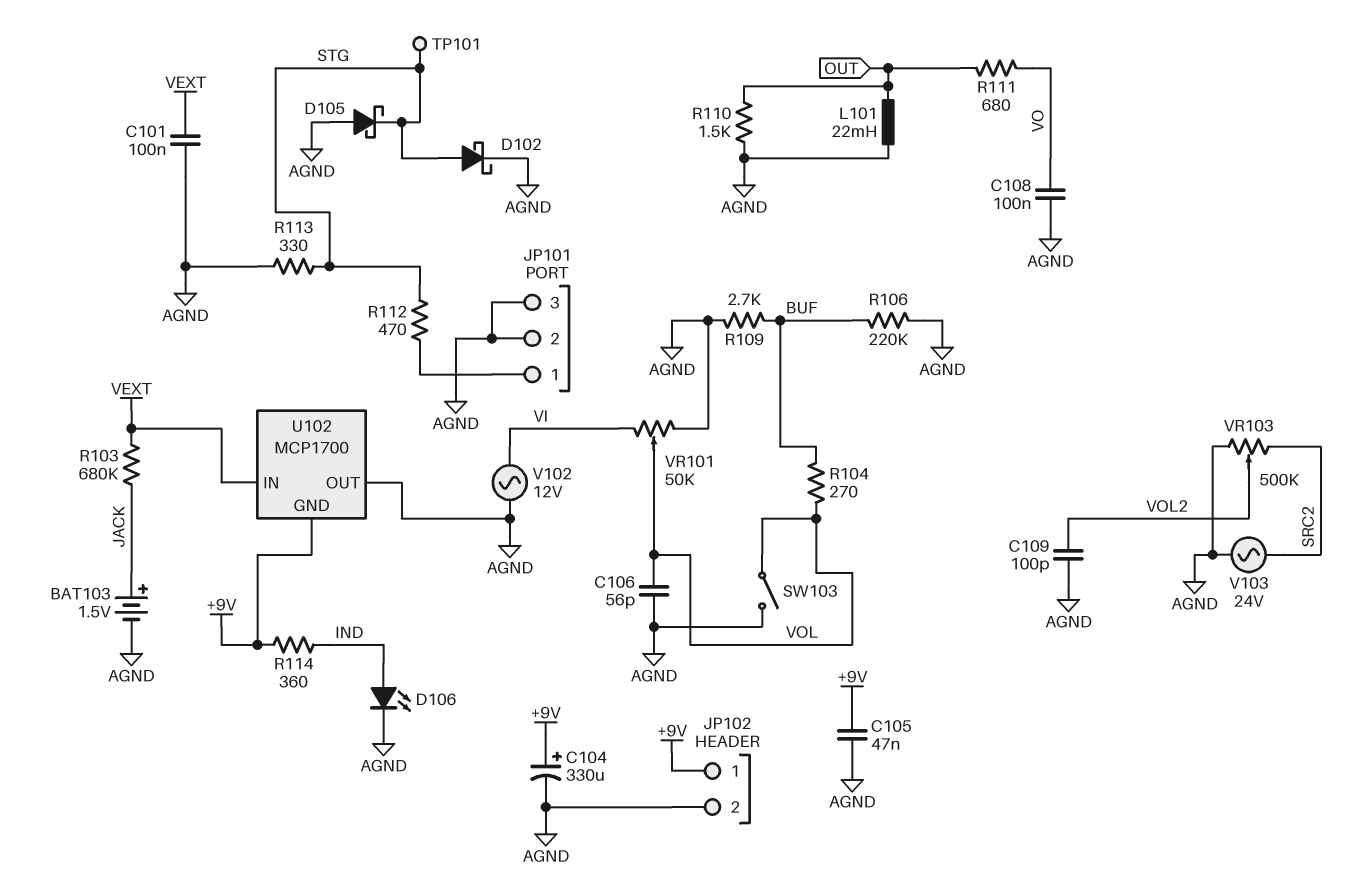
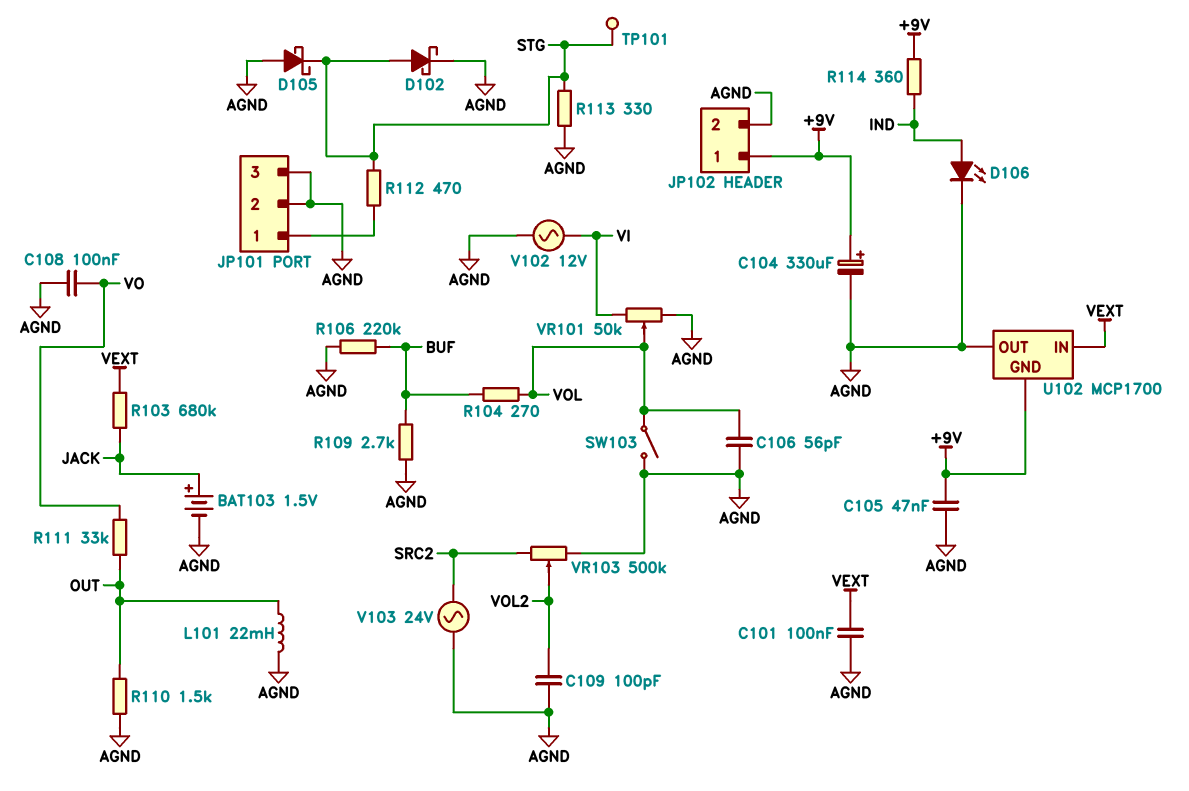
R111: 680 (OUT, VO) -> 33k (OUT, VO)

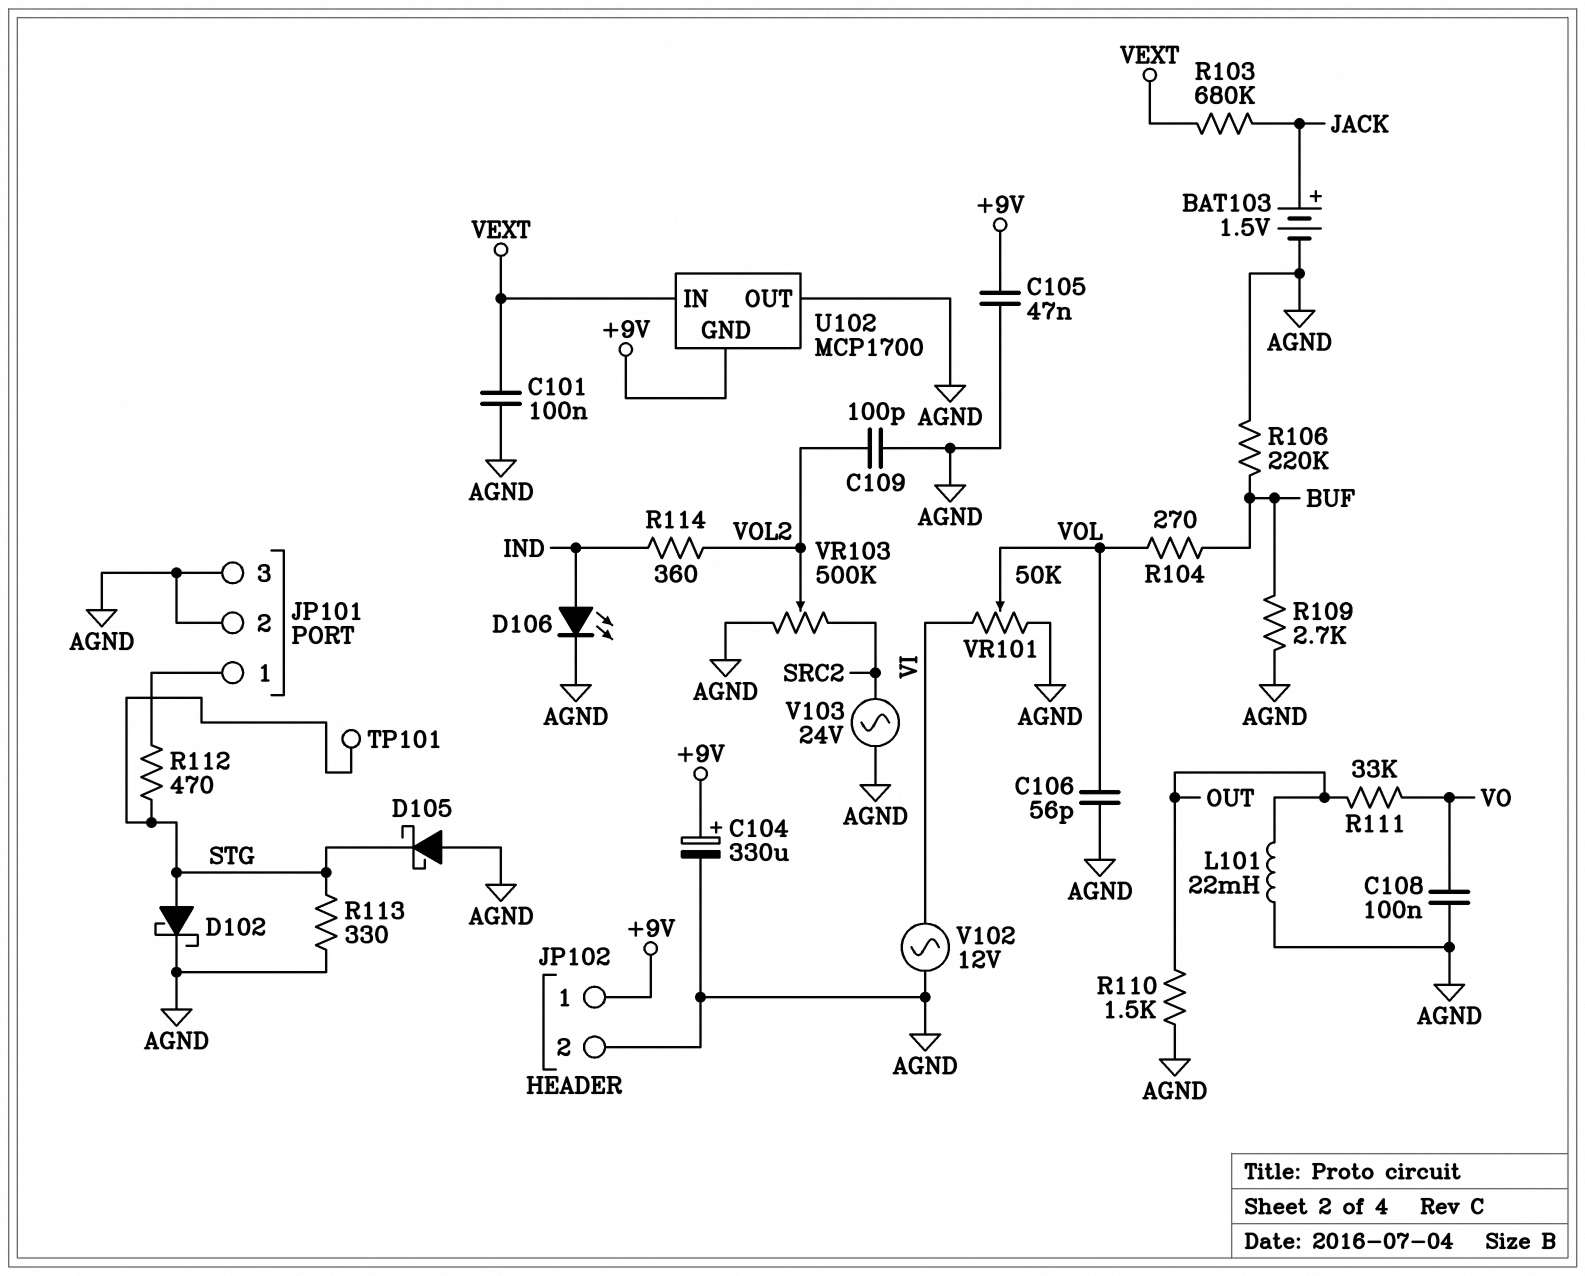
R114: 360 (+9V, IND) -> 360 (IND, VOL2)
SW103: switch (AGND, VOL) -> none

